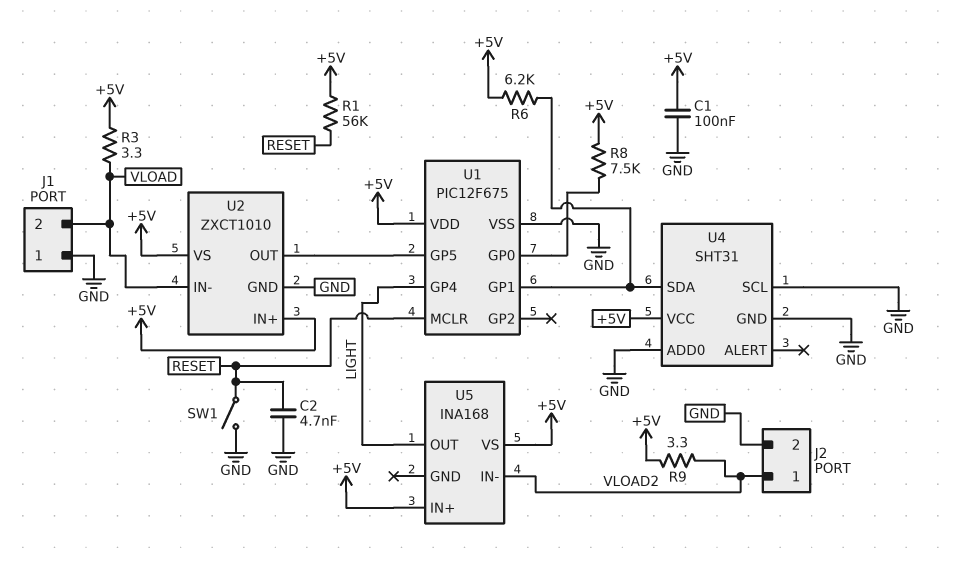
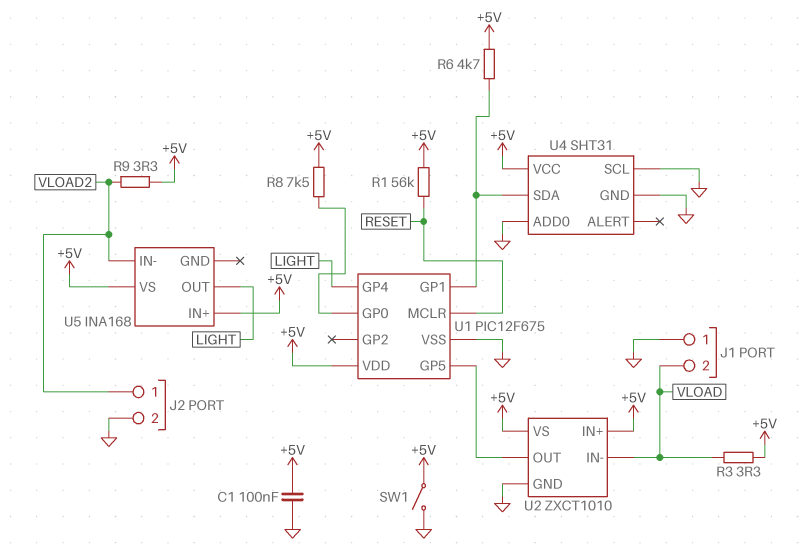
C2: 4.7nF (GND, RESET) -> none
R6: 6.2k (+5V, U1/GP1) -> 4.7k (+5V, U1/GP1)
SW1: switch (GND, RESET) -> switch (+5V, GND)

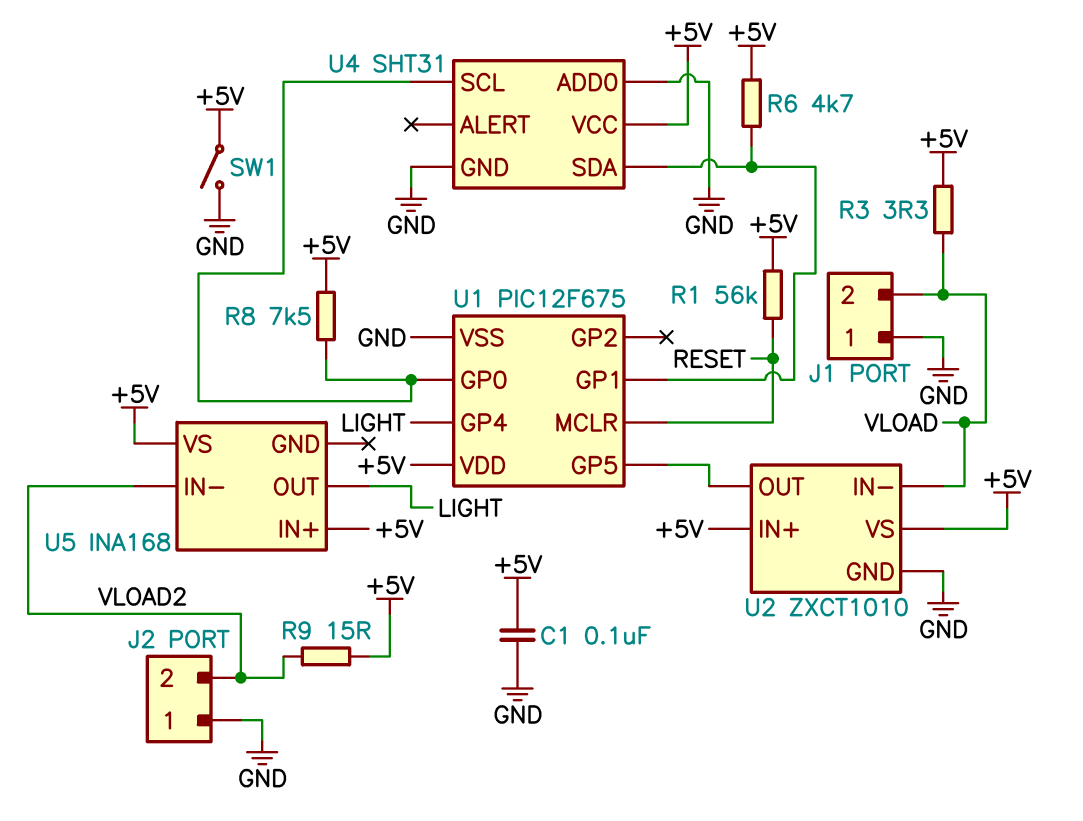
J2 pin 1: VLOAD2 -> GND
J2 pin 2: GND -> VLOAD2
R9: 3.3 (+5V, VLOAD2) -> 15 (+5V, VLOAD2)
U4 pin SCL: GND -> U1/GP0

